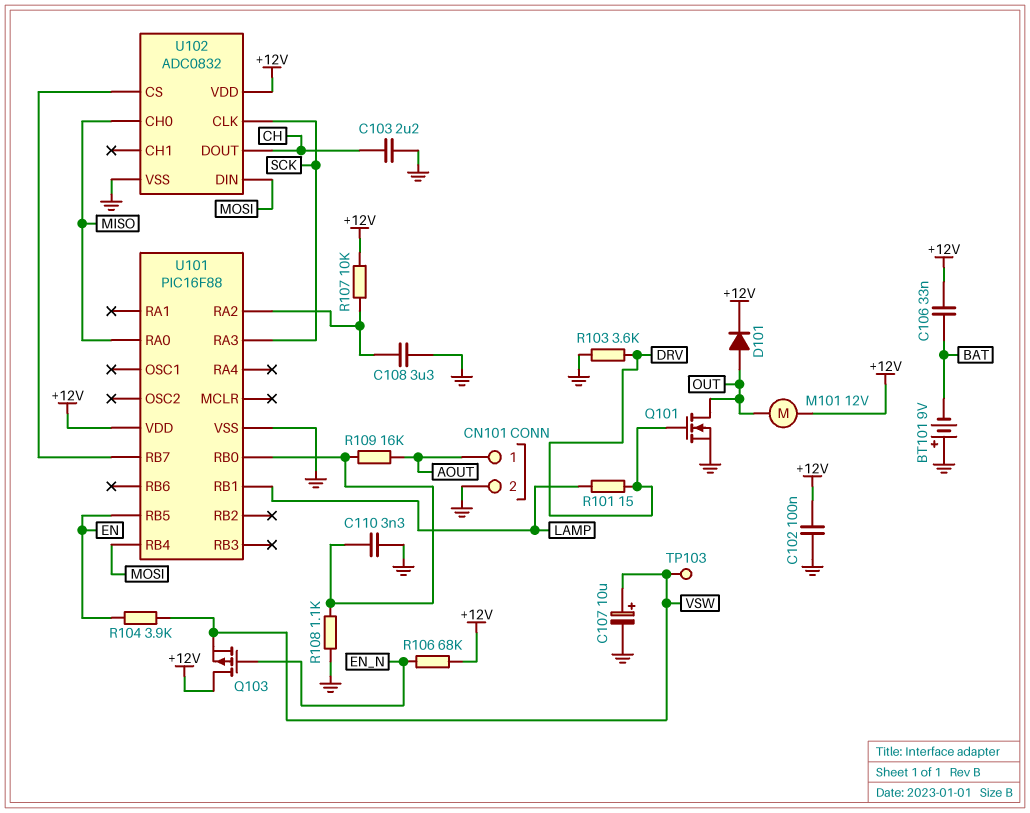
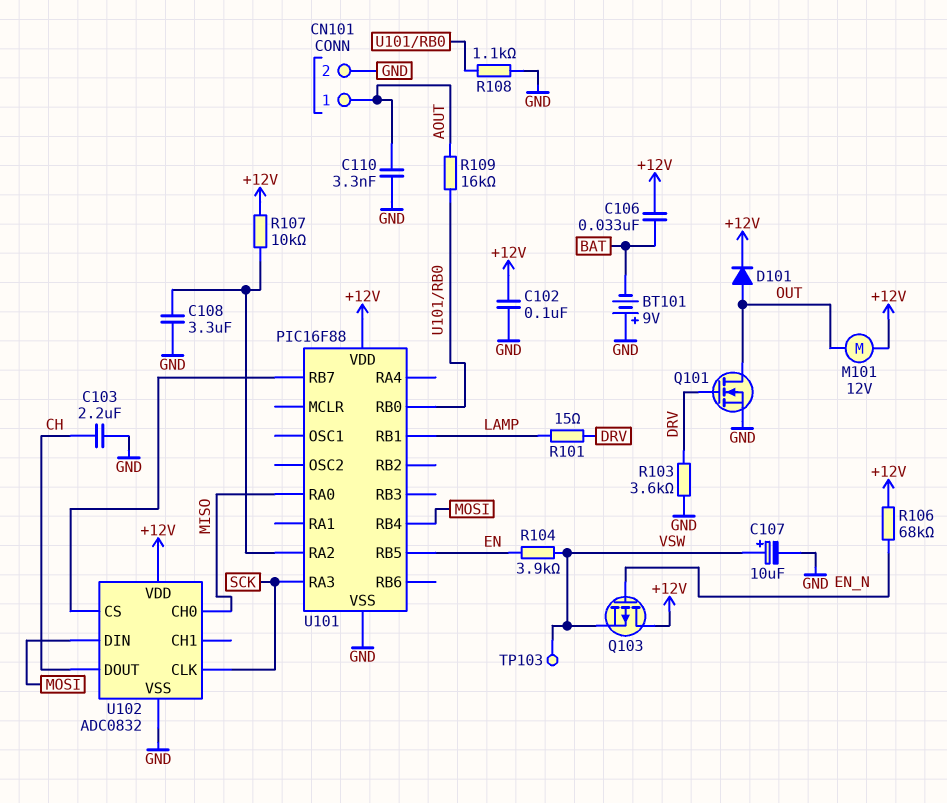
C110: 3.3nF (GND, U101/RB0) -> 3.3nF (AOUT, GND)

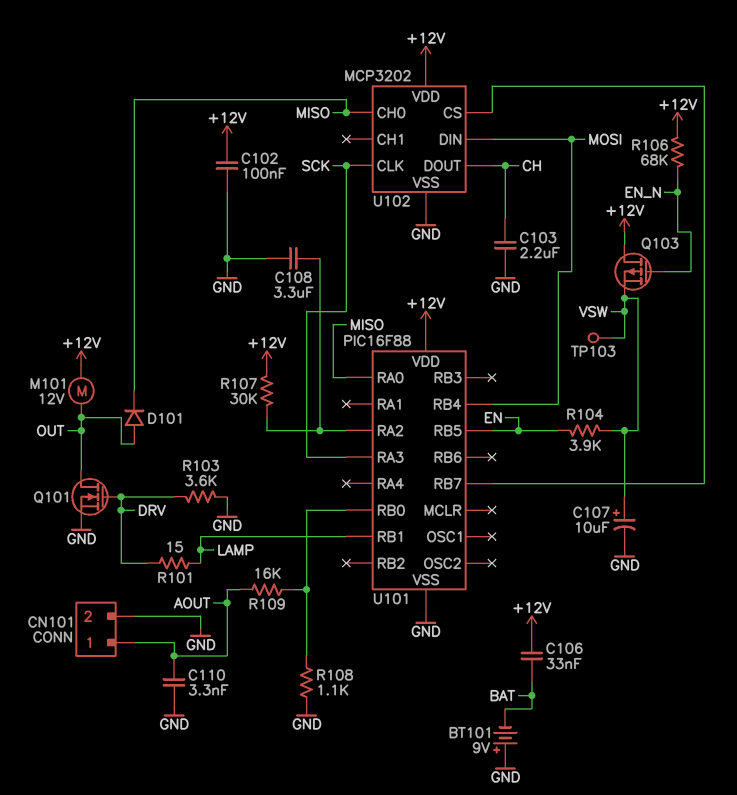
D101: diode (A OUT, K +12V) -> diode (A OUT, K MISO)
R107: 10k (+12V, U101/RA2) -> 30k (+12V, U101/RA2)
U102: ADC0832 -> MCP3202

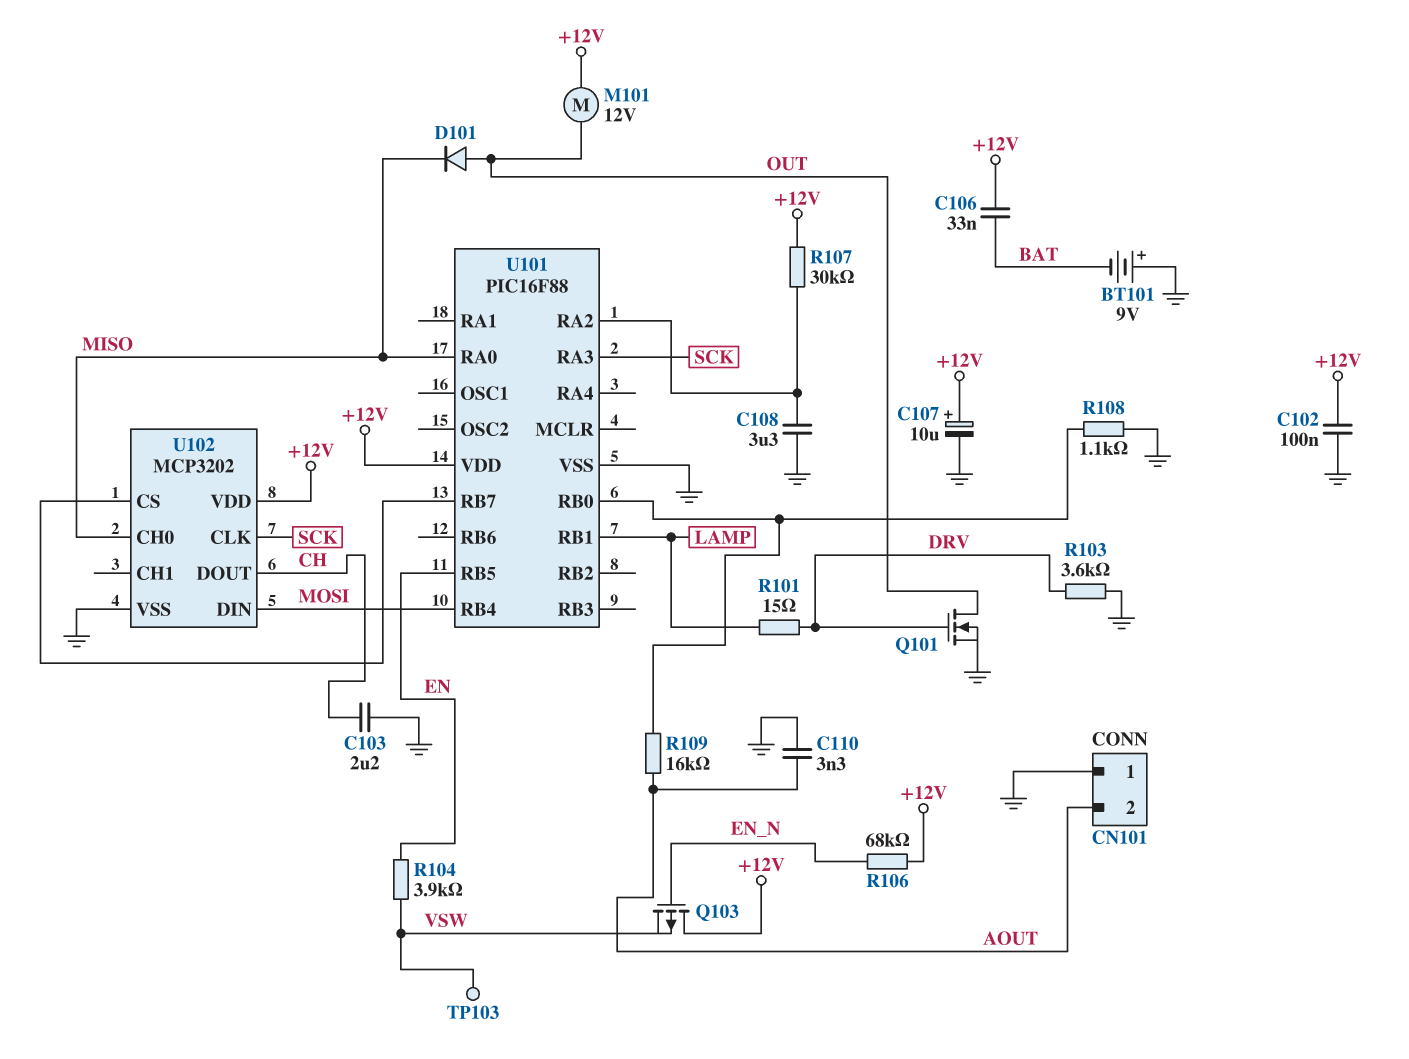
C107: 10uF (plus VSW, minus GND) -> 10uF (plus +12V, minus GND)
CN101 pin 1: AOUT -> GND
CN101 pin 2: GND -> AOUT

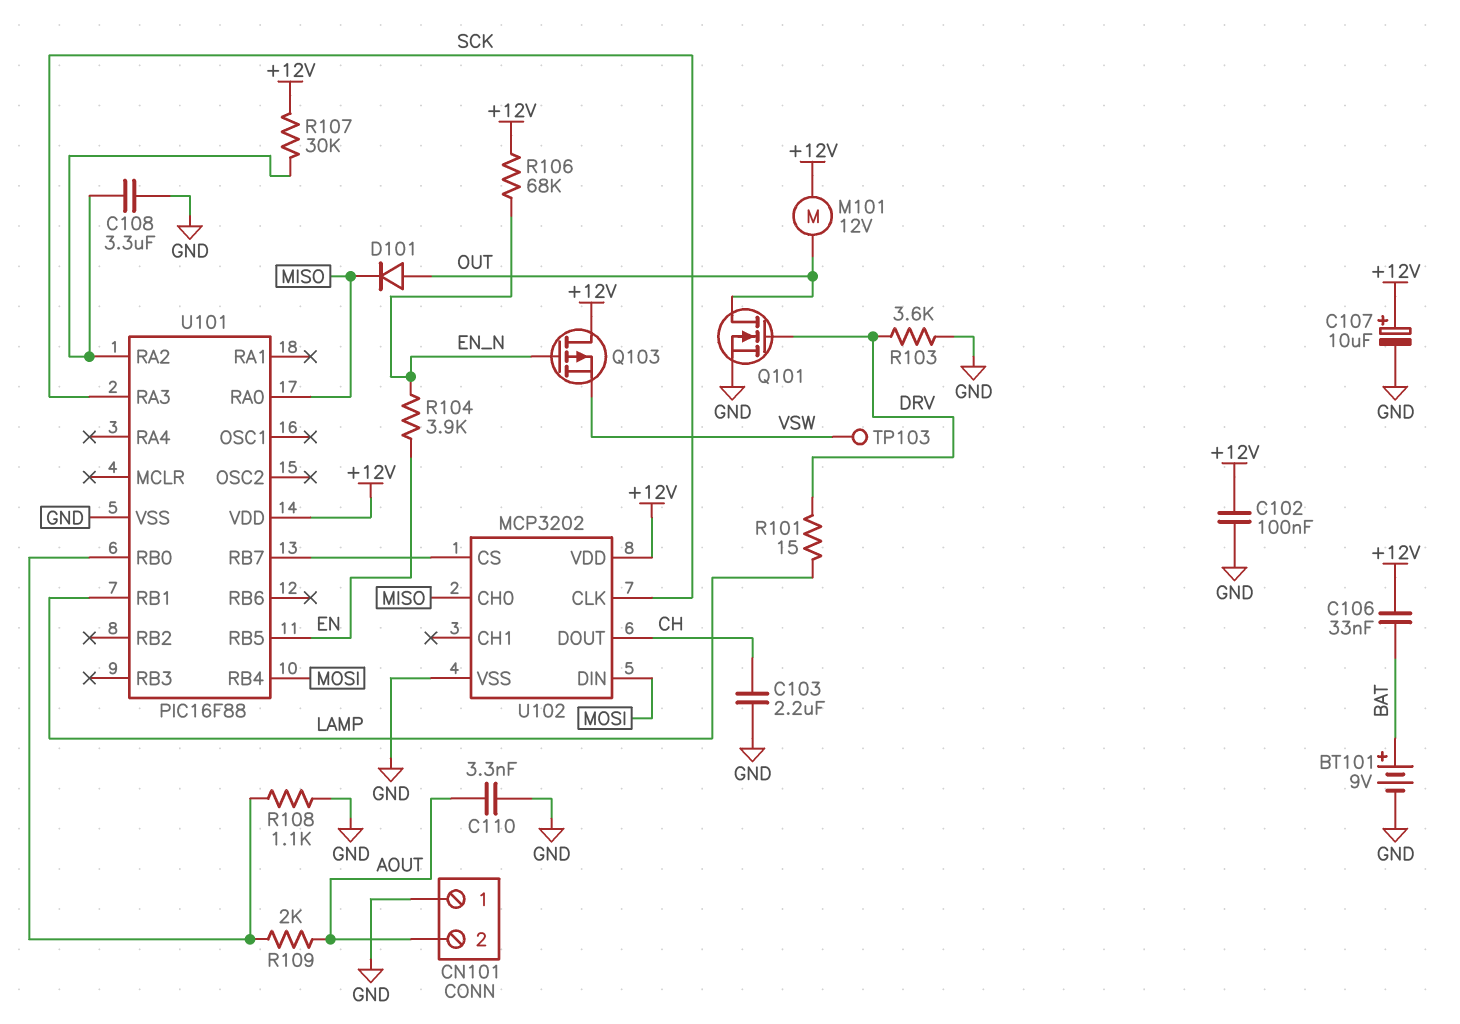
BT101: 9V (plus GND, minus BAT) -> 9V (plus BAT, minus GND)
R104: 3.9k (EN, VSW) -> 3.9k (EN, EN_N)
R109: 16k (AOUT, U101/RB0) -> 2k (AOUT, U101/RB0)

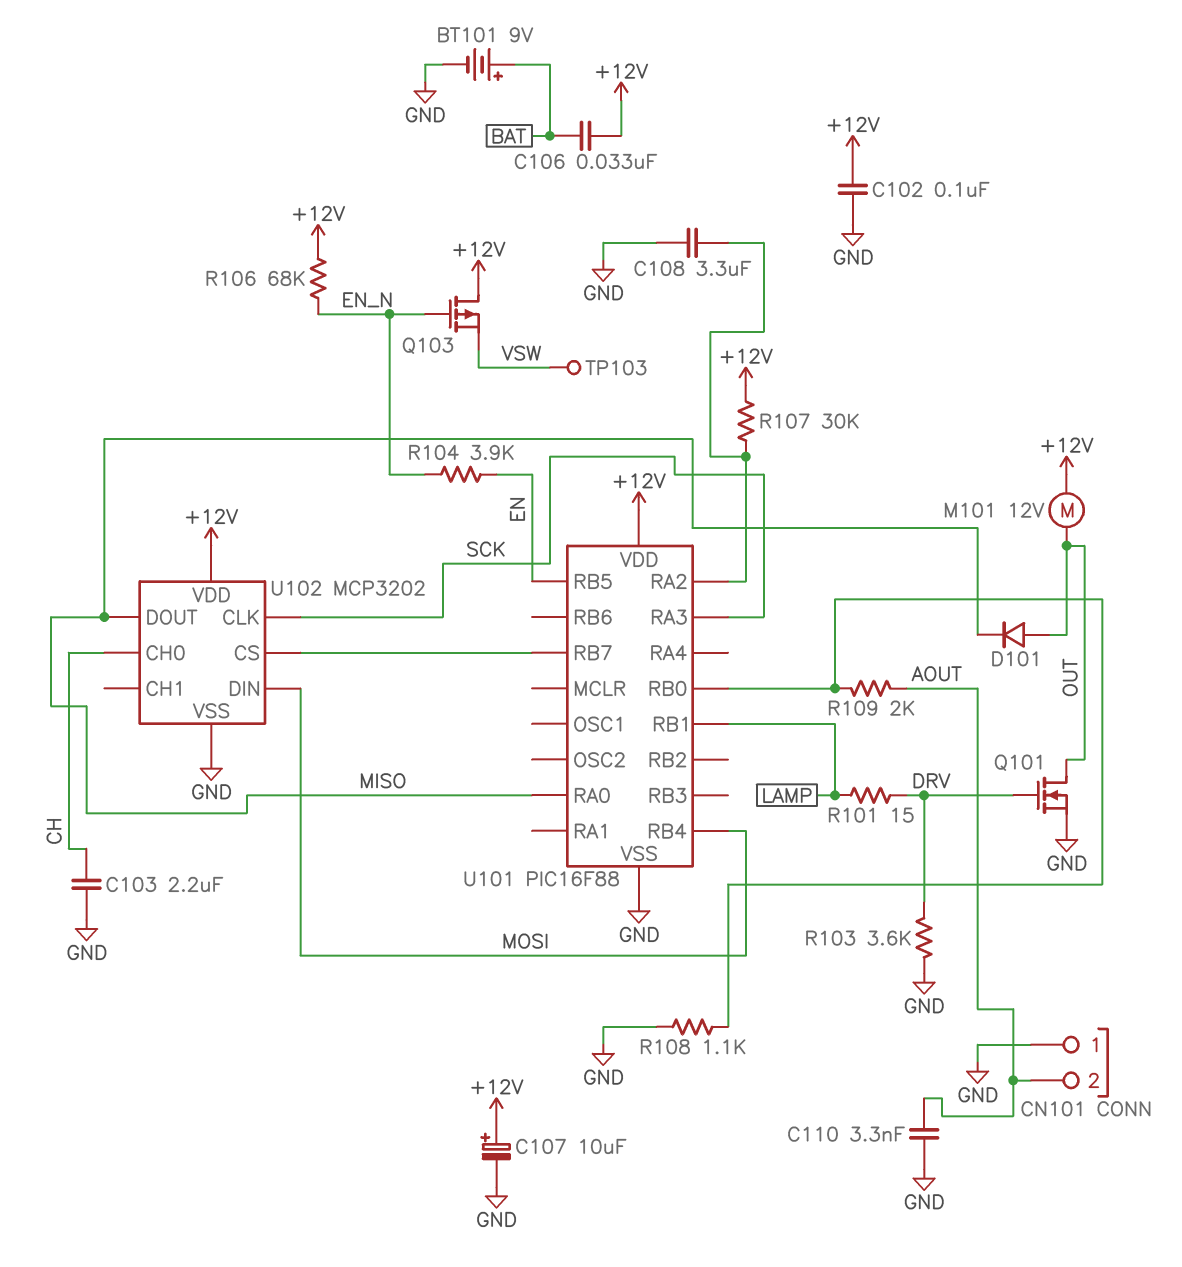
U102 pin CH0: MISO -> CH
U102 pin DOUT: CH -> MISO

